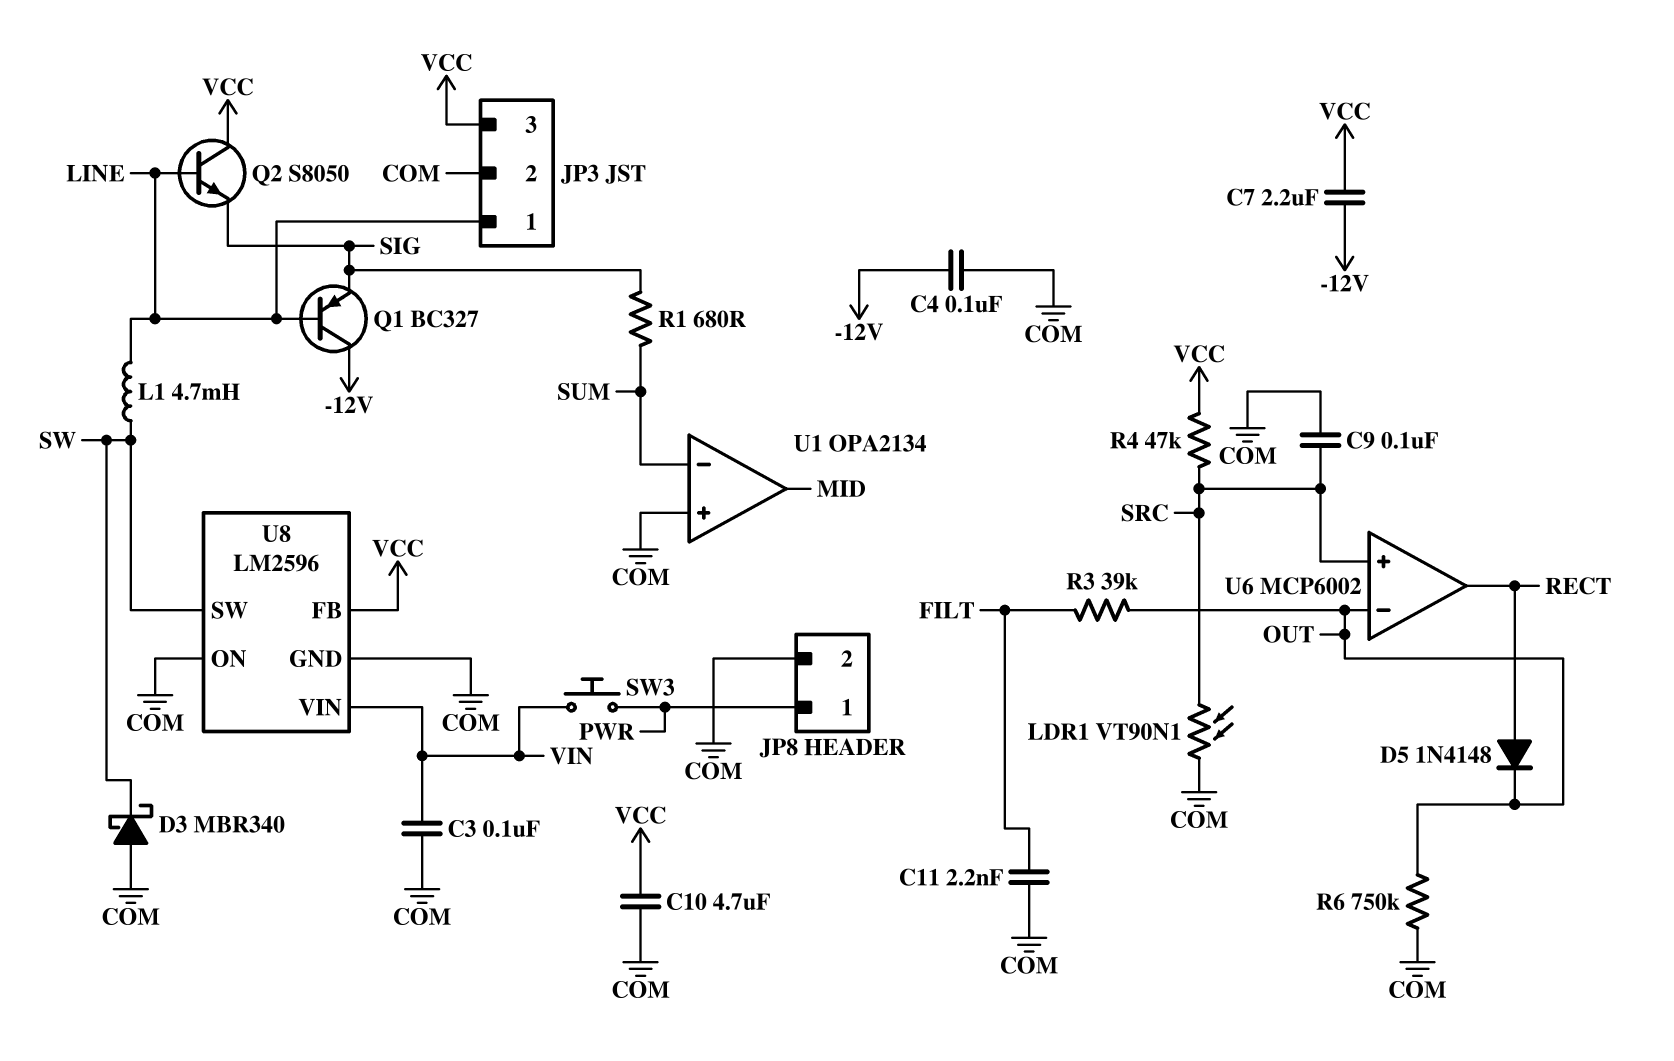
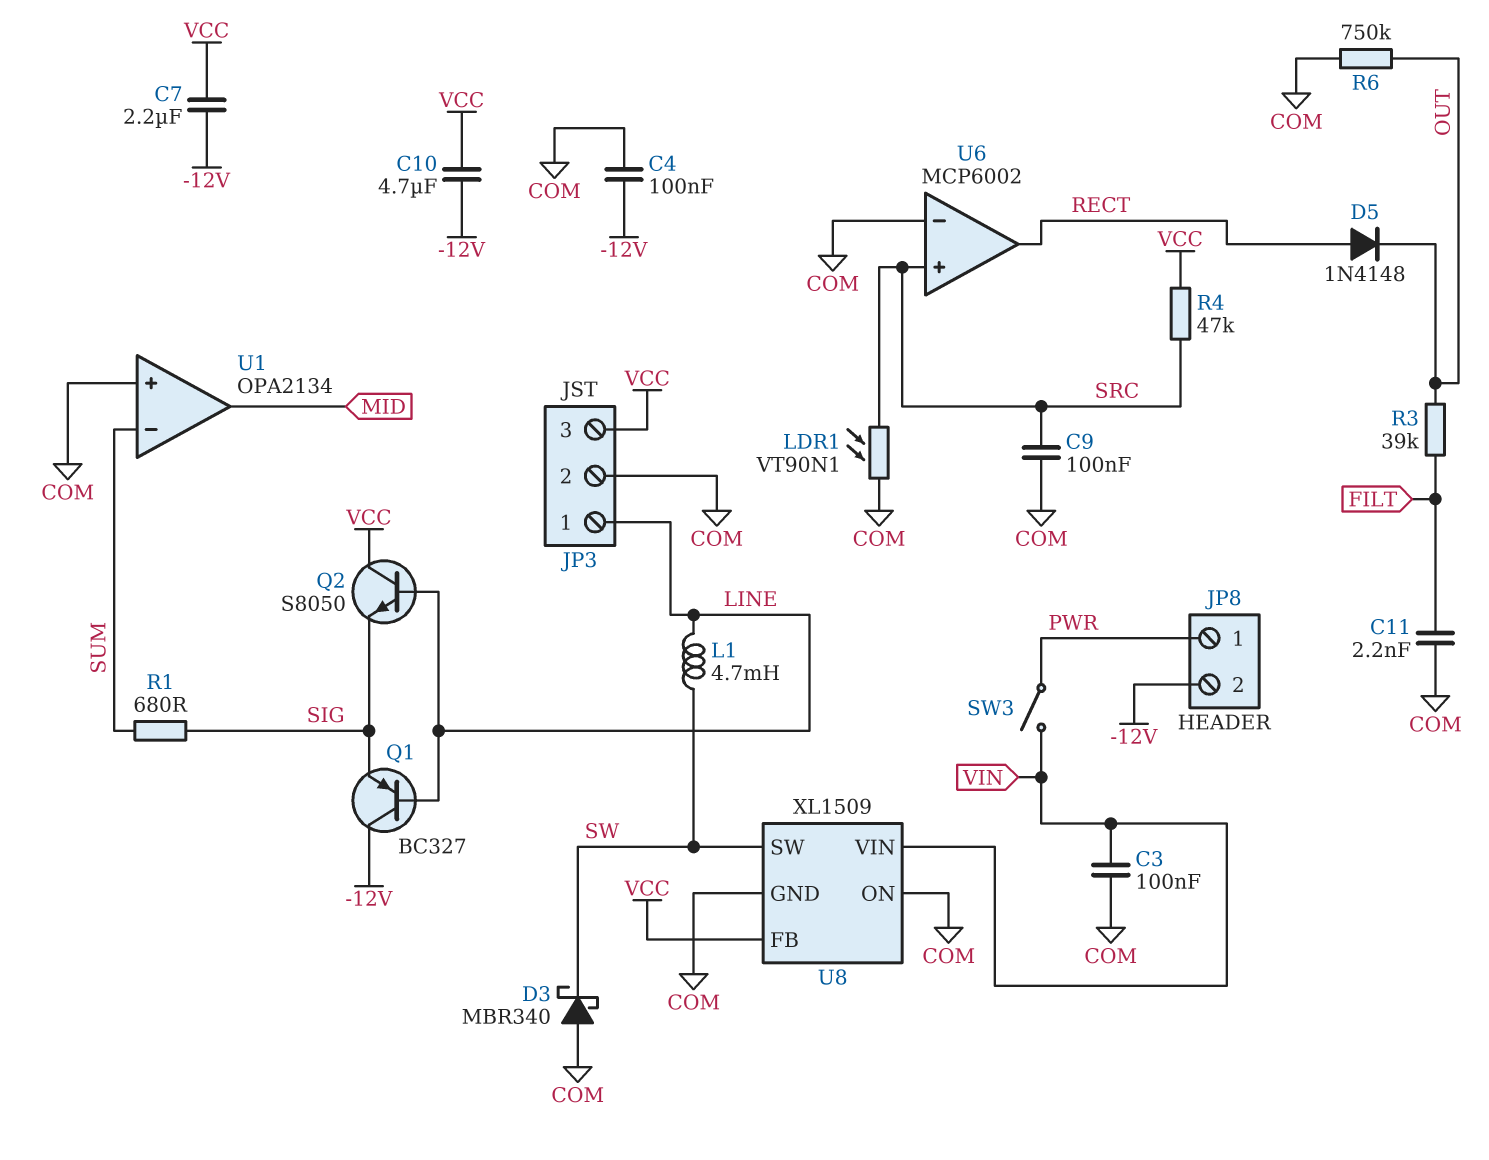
C10: 4.7uF (COM, VCC) -> 4.7uF (-12V, VCC)
JP8 pin 2: COM -> -12V
SW3: button (PWR, VIN) -> switch (PWR, VIN)
U6 pin in-: OUT -> COM
U8: LM2596 -> XL1509

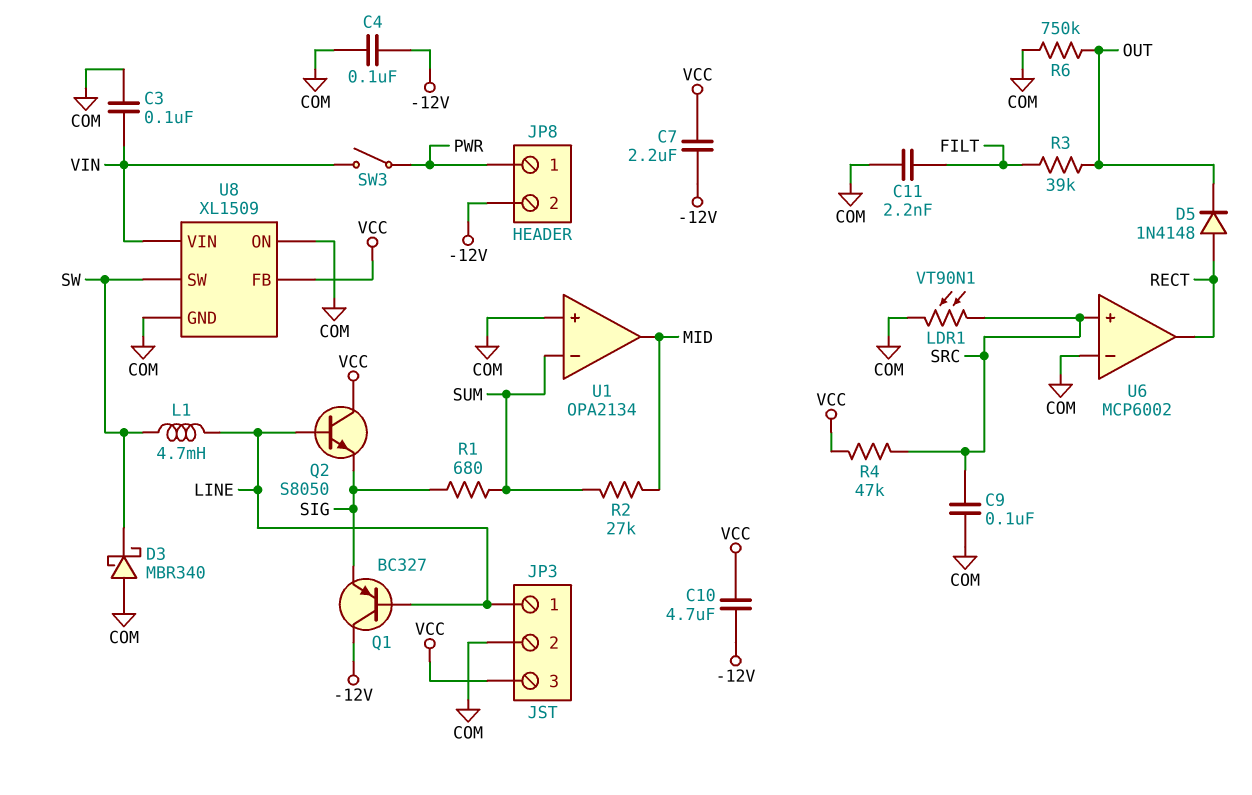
R2: none -> 27k (MID, SUM)

